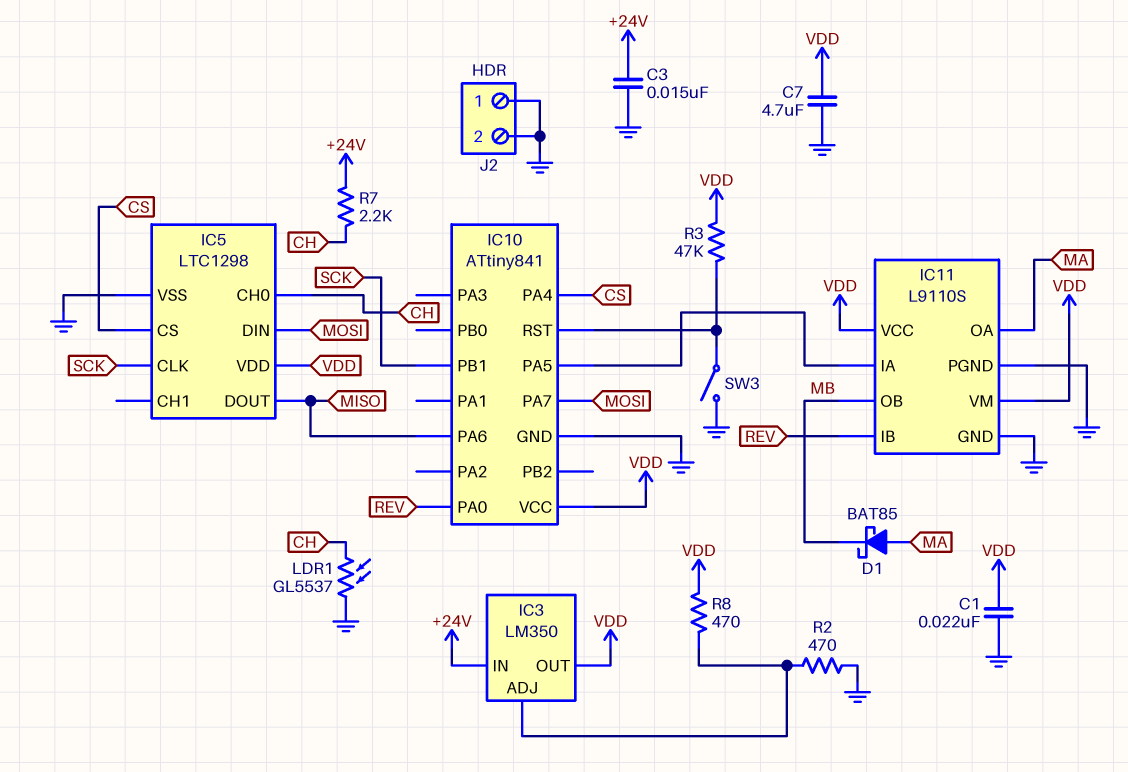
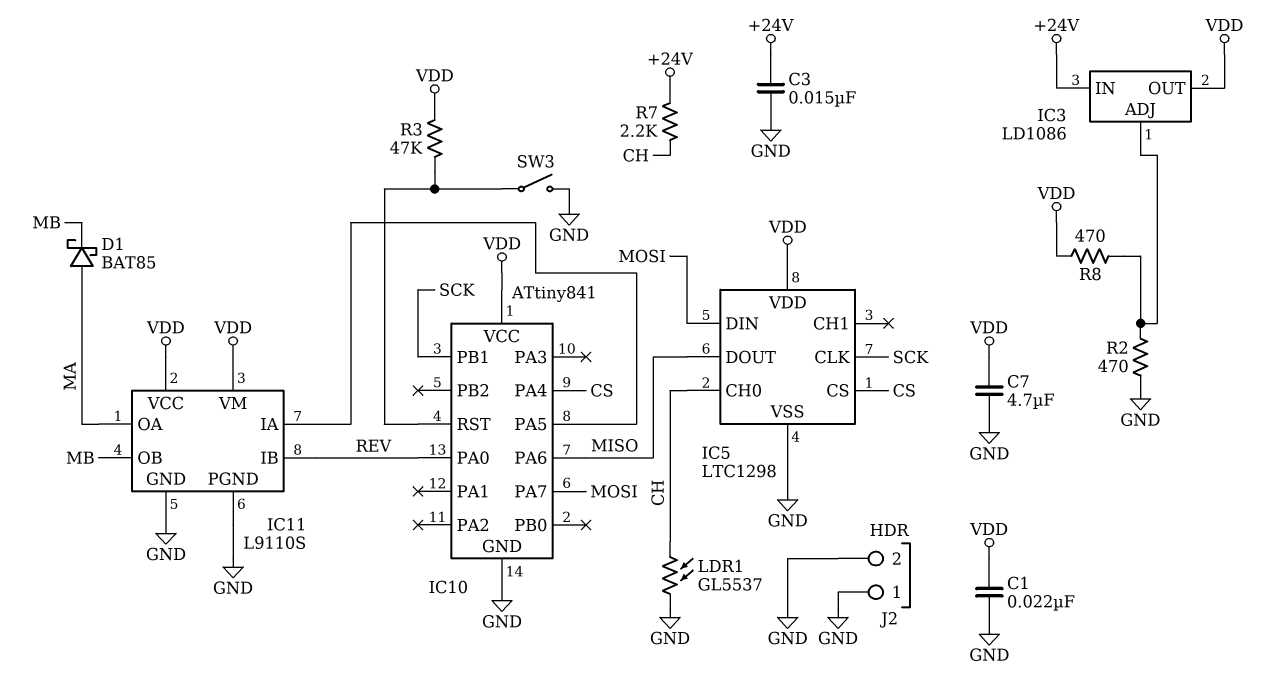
IC3: LM350 -> LD1086

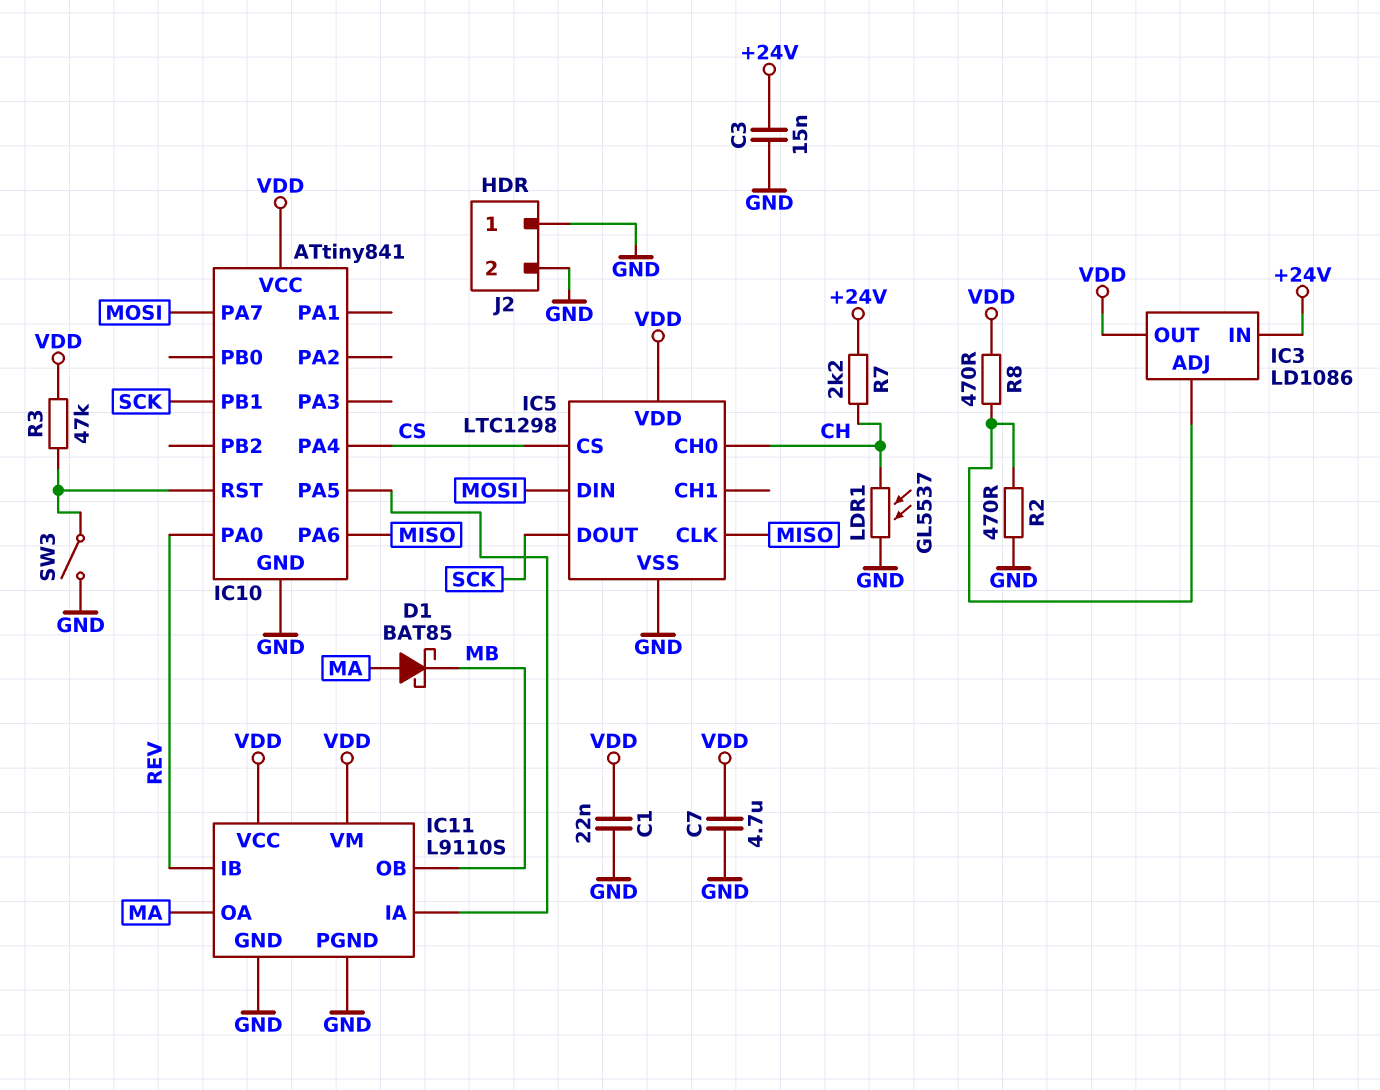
IC5 pin CLK: SCK -> MISO
IC5 pin DOUT: MISO -> SCK

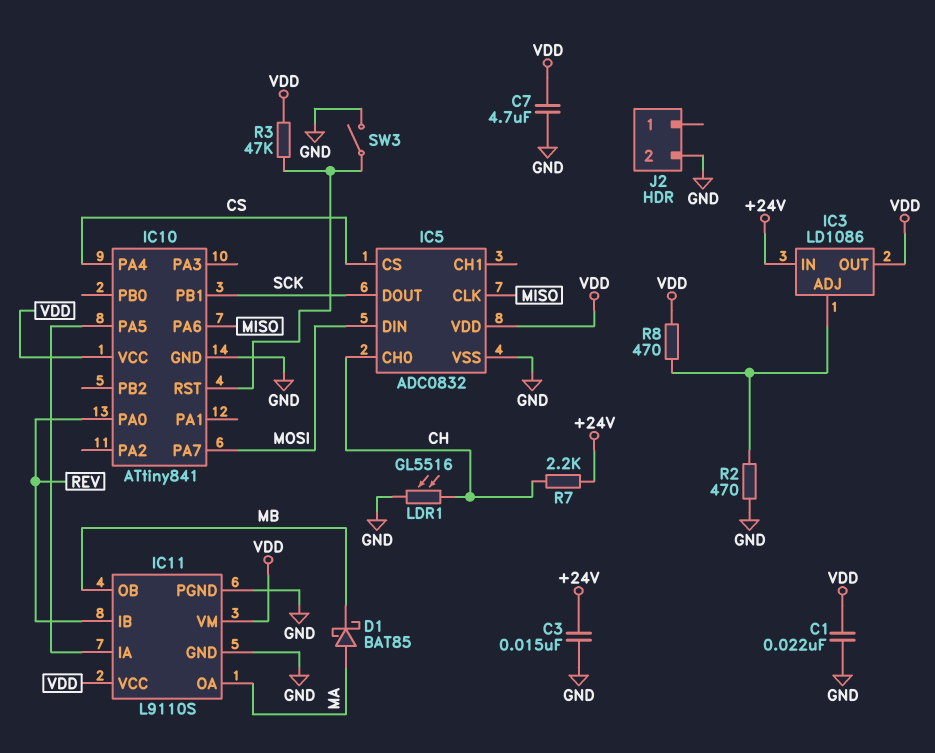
IC5: LTC1298 -> ADC0832
J2 pin 1: GND -> none
LDR1: GL5537 (CH, GND) -> GL5516 (CH, GND)

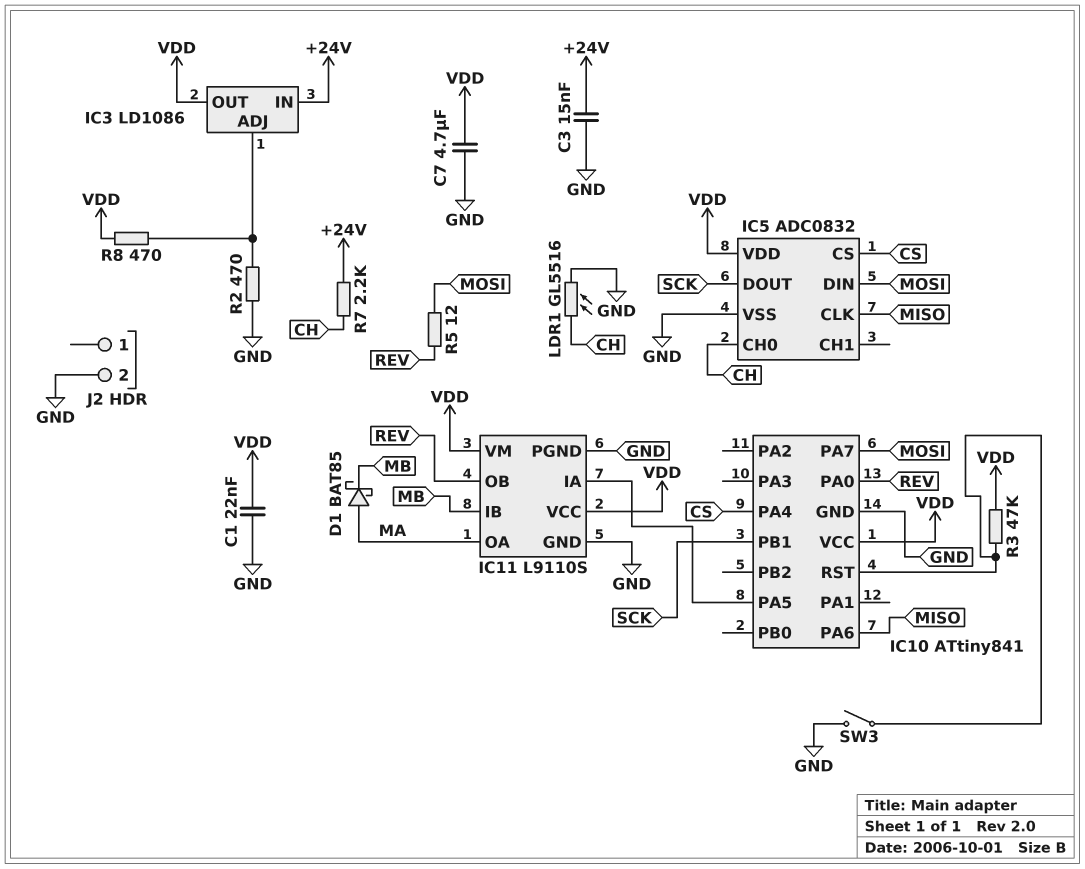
IC11 pin IB: REV -> MB
IC11 pin OB: MB -> REV
R5: none -> 12 (MOSI, REV)

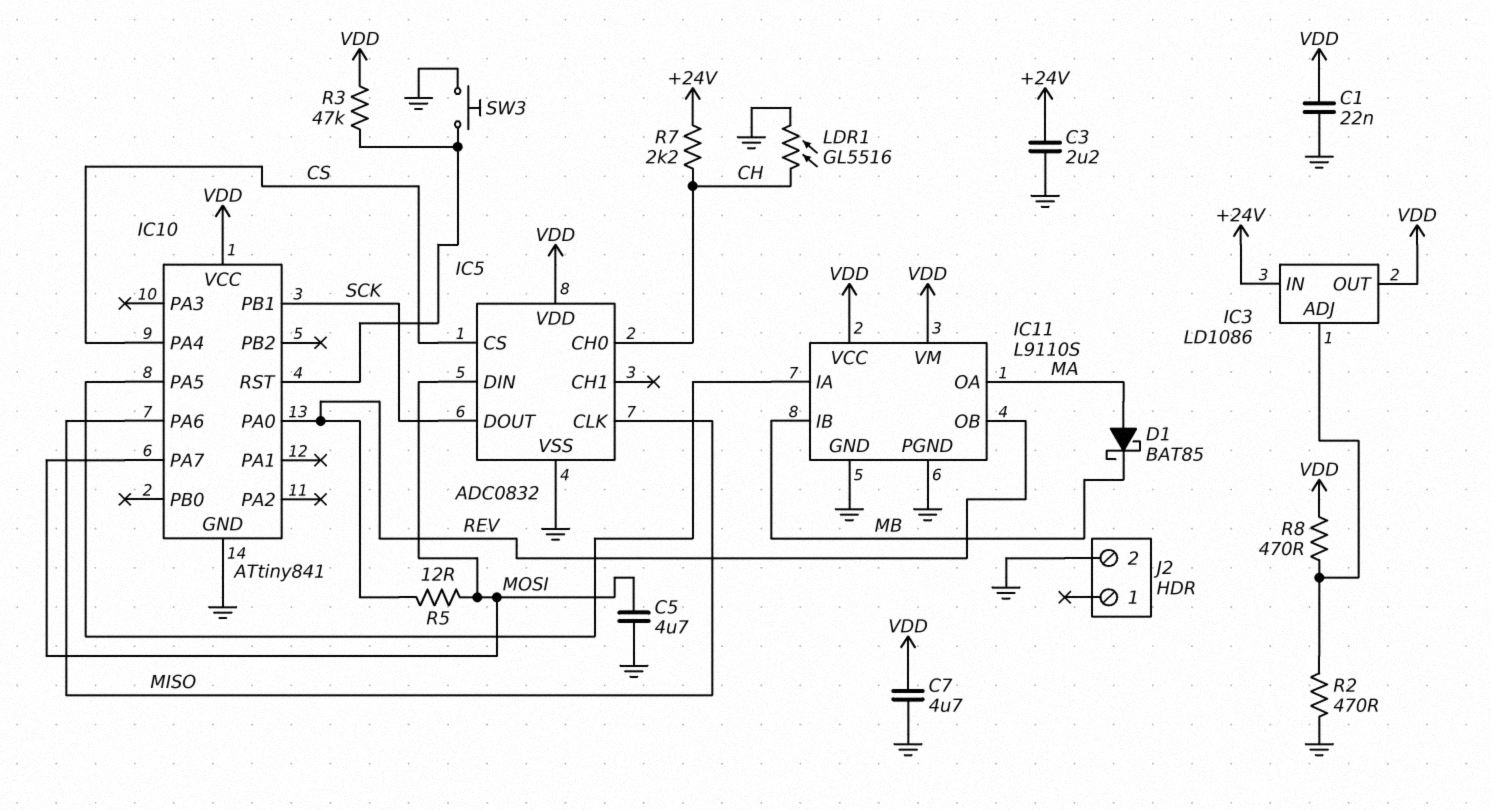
C3: 15nF (+24V, GND) -> 2.2uF (+24V, GND)
C5: none -> 4.7uF (GND, MOSI)
SW3: switch (GND, IC10/RST) -> button (GND, IC10/RST)

